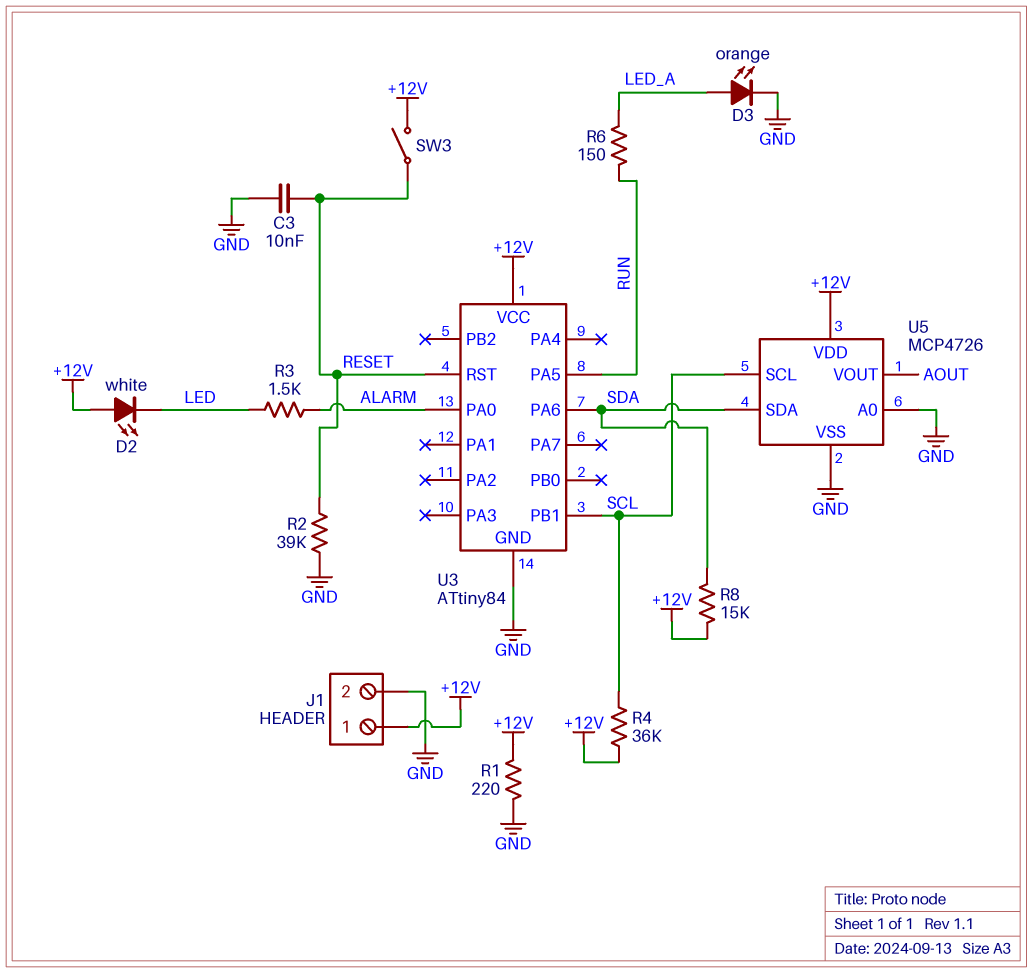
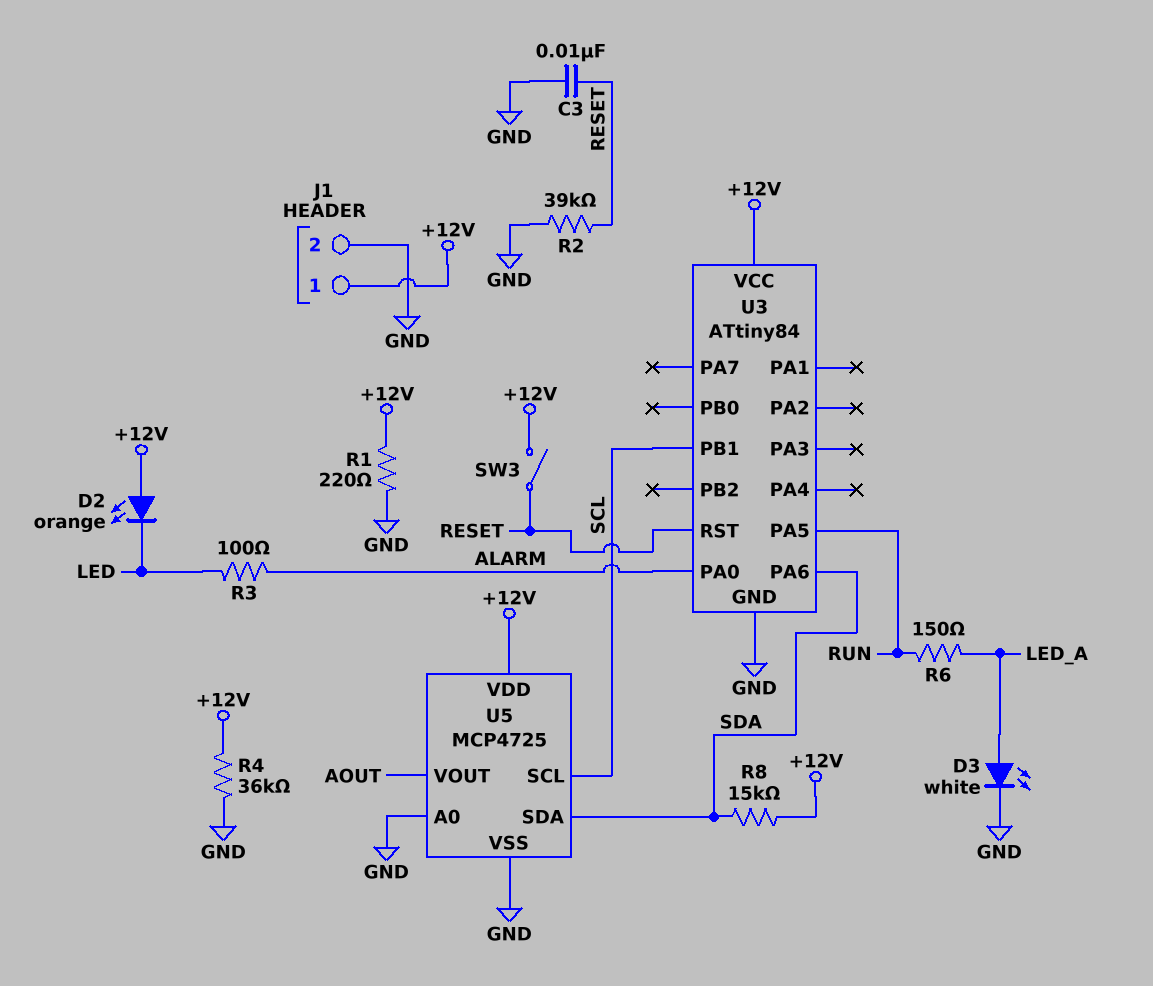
D2: LED white (A +12V, K LED) -> LED orange (A +12V, K LED)
D3: LED orange (A LED_A, K GND) -> LED white (A LED_A, K GND)
R3: 1.5k (ALARM, LED) -> 100 (ALARM, LED)
R4: 36k (+12V, SCL) -> 36k (+12V, GND)
U5: MCP4726 -> MCP4725

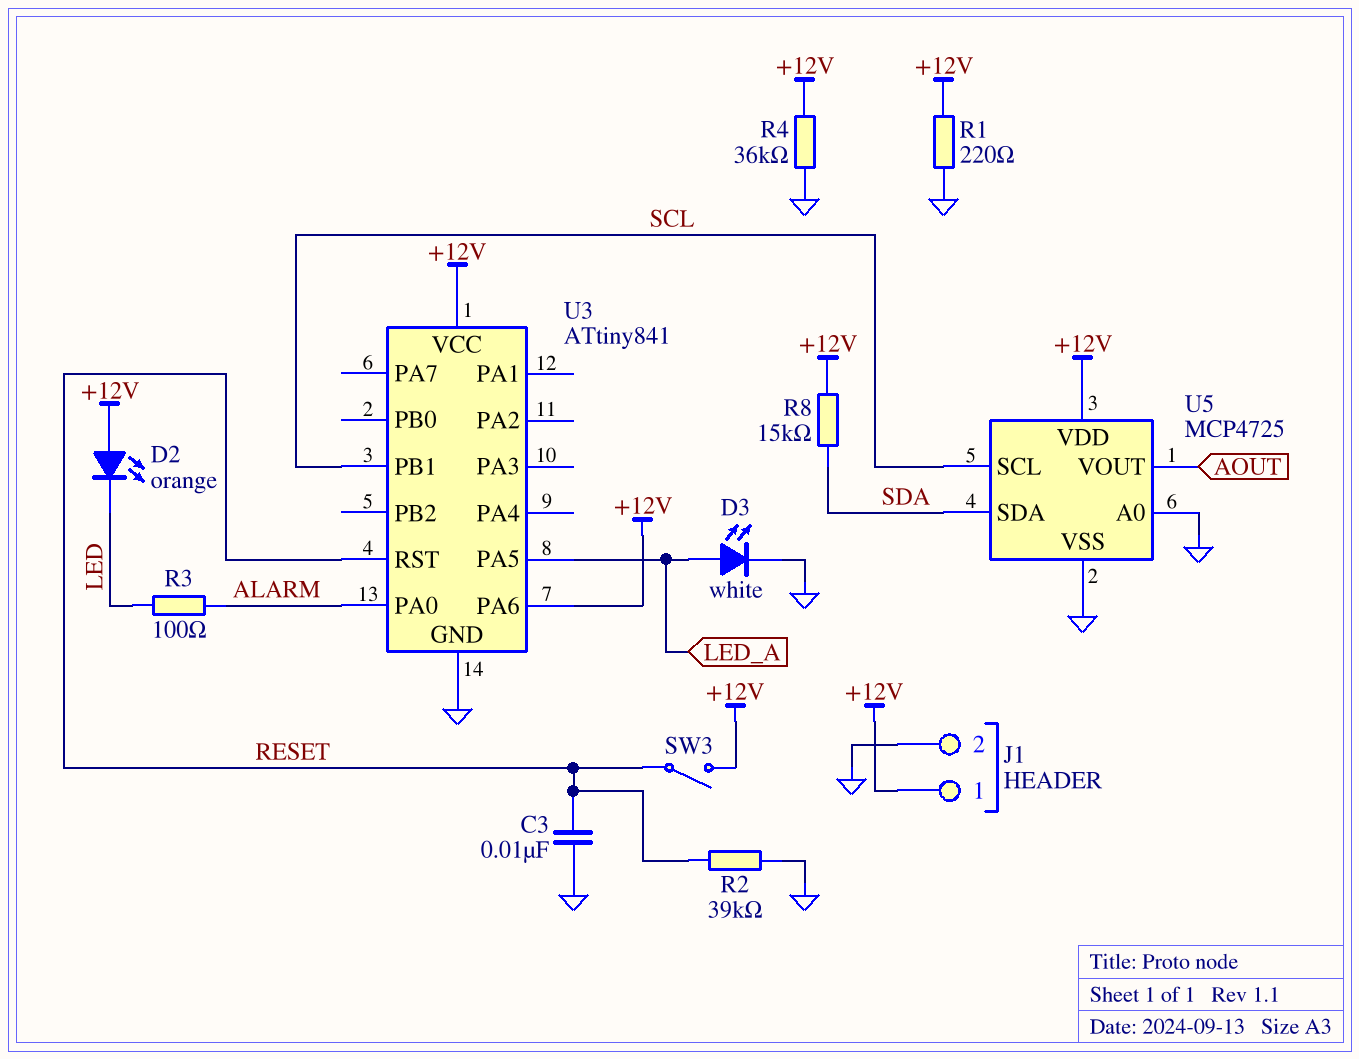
R6: 150 (LED_A, RUN) -> none
U3: ATtiny84 -> ATtiny841
U3 pin PA5: RUN -> LED_A
U3 pin PA6: SDA -> +12V

